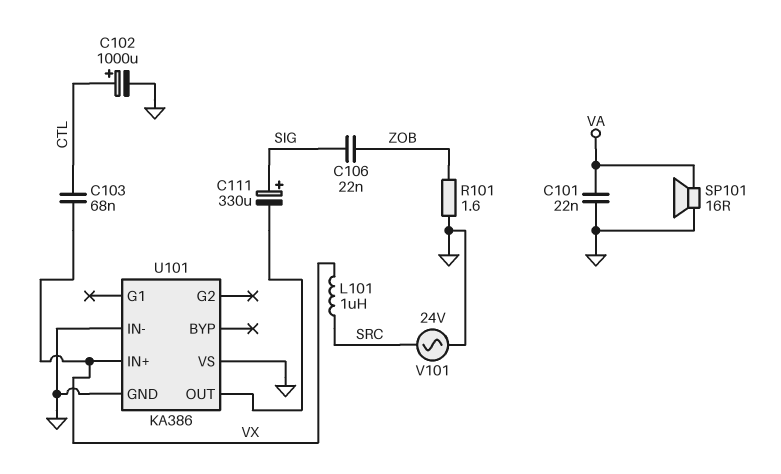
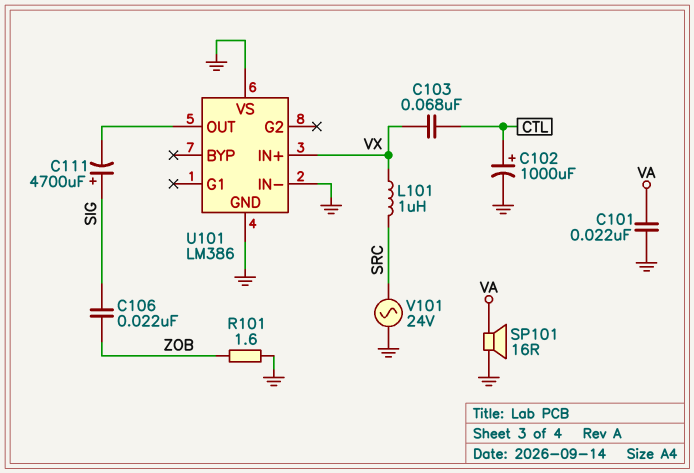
C111: 330uF (plus SIG, minus U101/OUT) -> 4700uF (plus SIG, minus U101/OUT)
U101: KA386 -> LM386

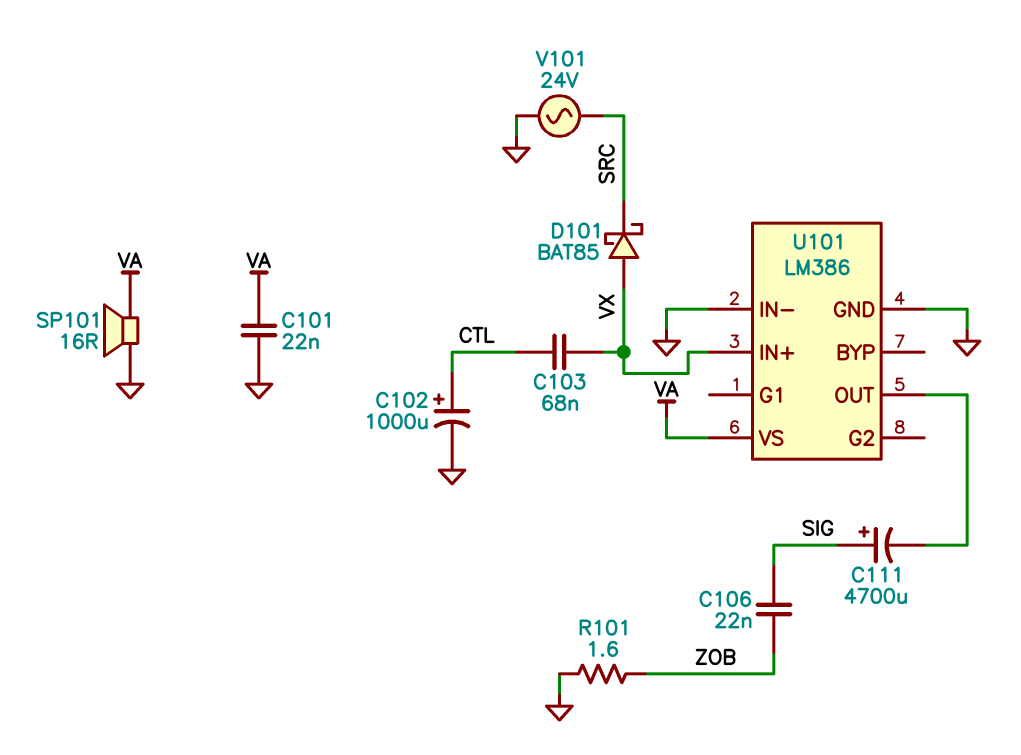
D101: none -> schottky BAT85 (A VX, K SRC)
L101: 1uH (SRC, VX) -> none
U101 pin VS: GND -> VA

